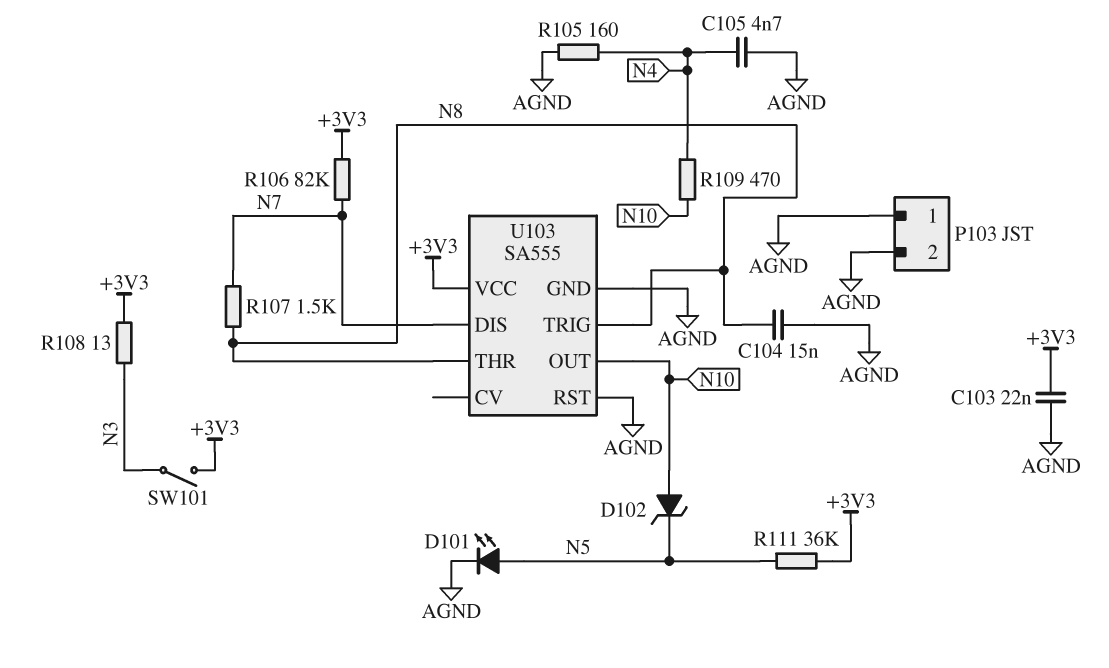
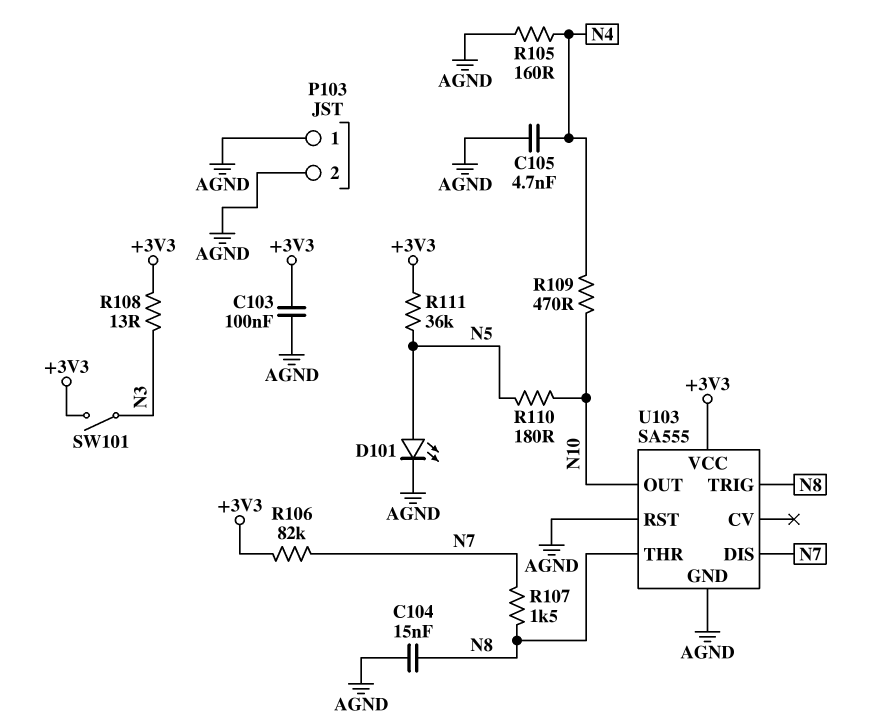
C103: 22nF (+3V3, AGND) -> 100nF (+3V3, AGND)
D102: zener (A N10, K N5) -> none
R110: none -> 180 (N5, N10)

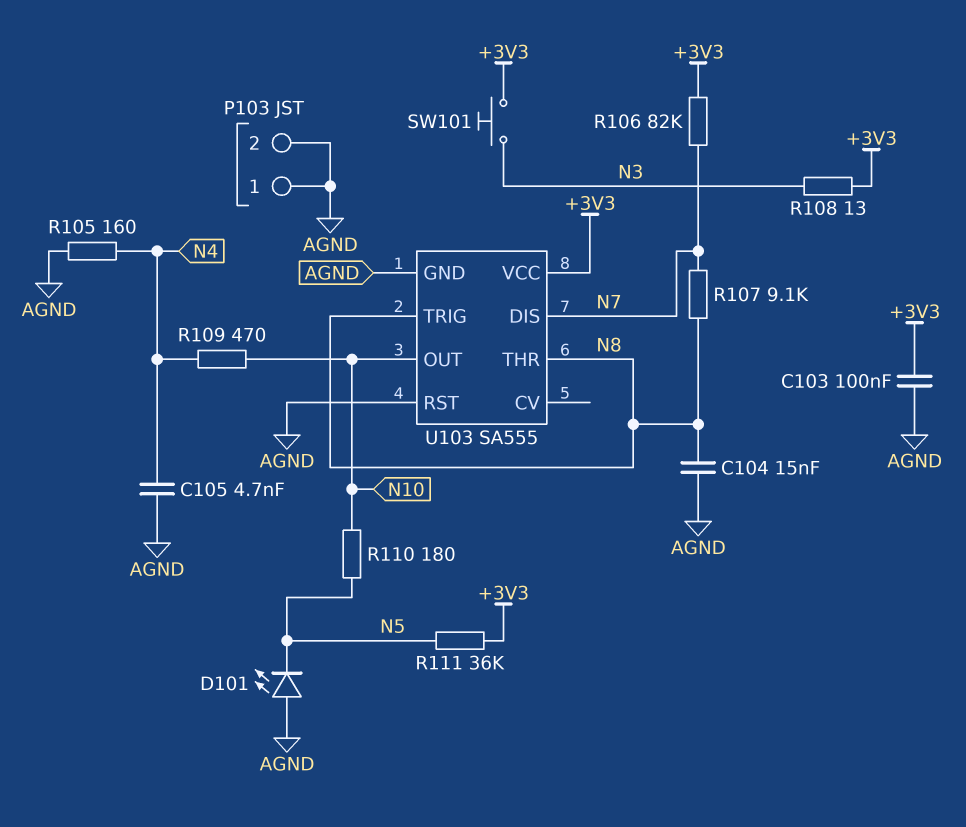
D101: LED (A N5, K AGND) -> LED (A AGND, K N5)
R107: 1.5k (N7, N8) -> 9.1k (N7, N8)
SW101: switch (+3V3, N3) -> button (+3V3, N3)

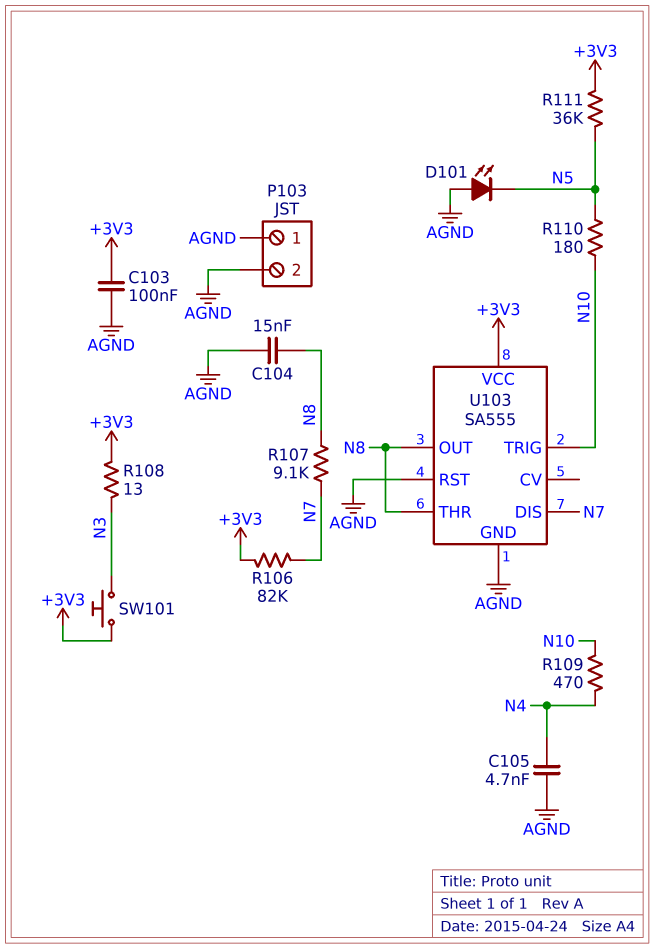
R105: 160 (AGND, N4) -> none
U103 pin OUT: N10 -> N8
U103 pin TRIG: N8 -> N10

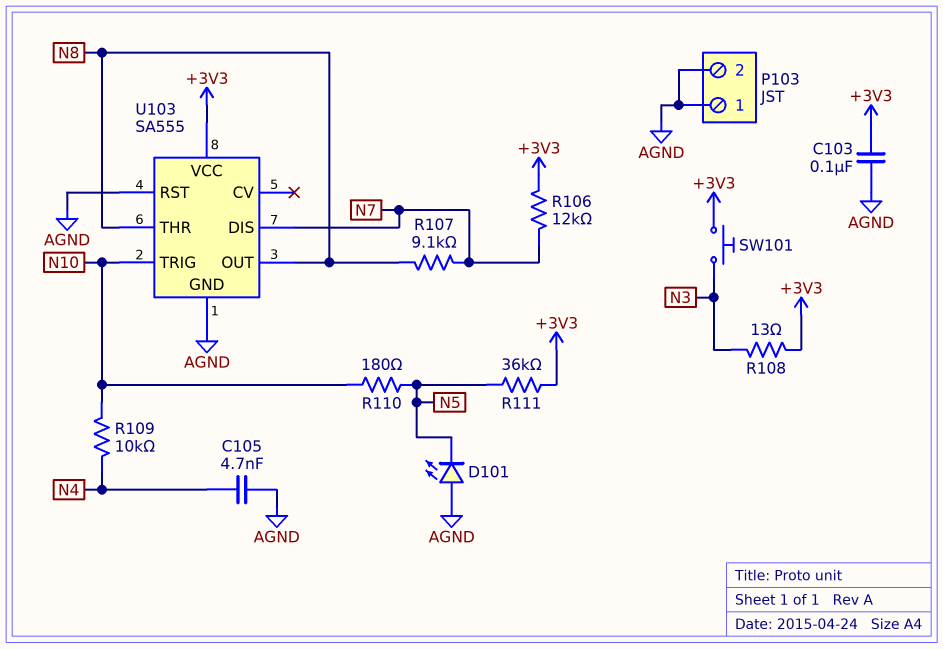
C104: 15nF (AGND, N8) -> none
R106: 82k (+3V3, N7) -> 12k (+3V3, N7)
R109: 470 (N4, N10) -> 10k (N4, N10)

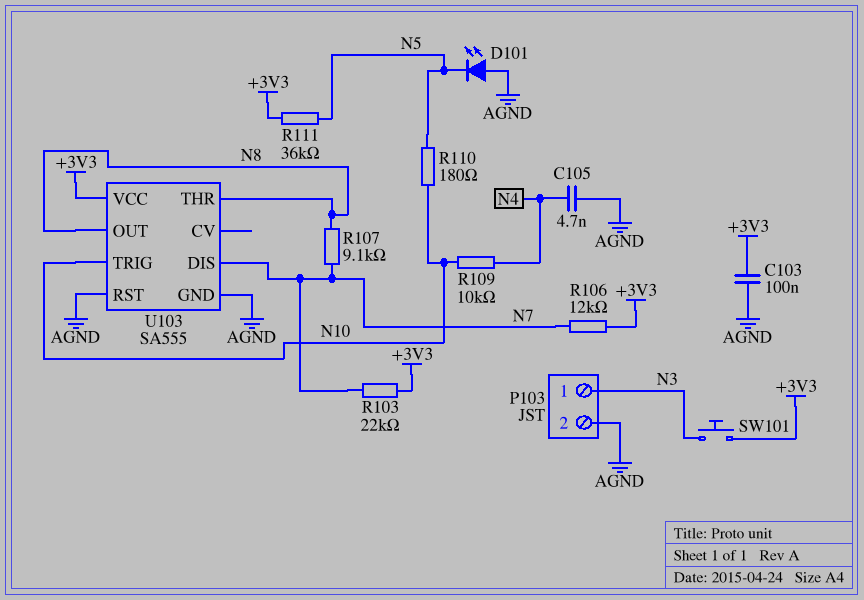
P103 pin 1: AGND -> N3
R103: none -> 22k (+3V3, N7)
R108: 13 (+3V3, N3) -> none

